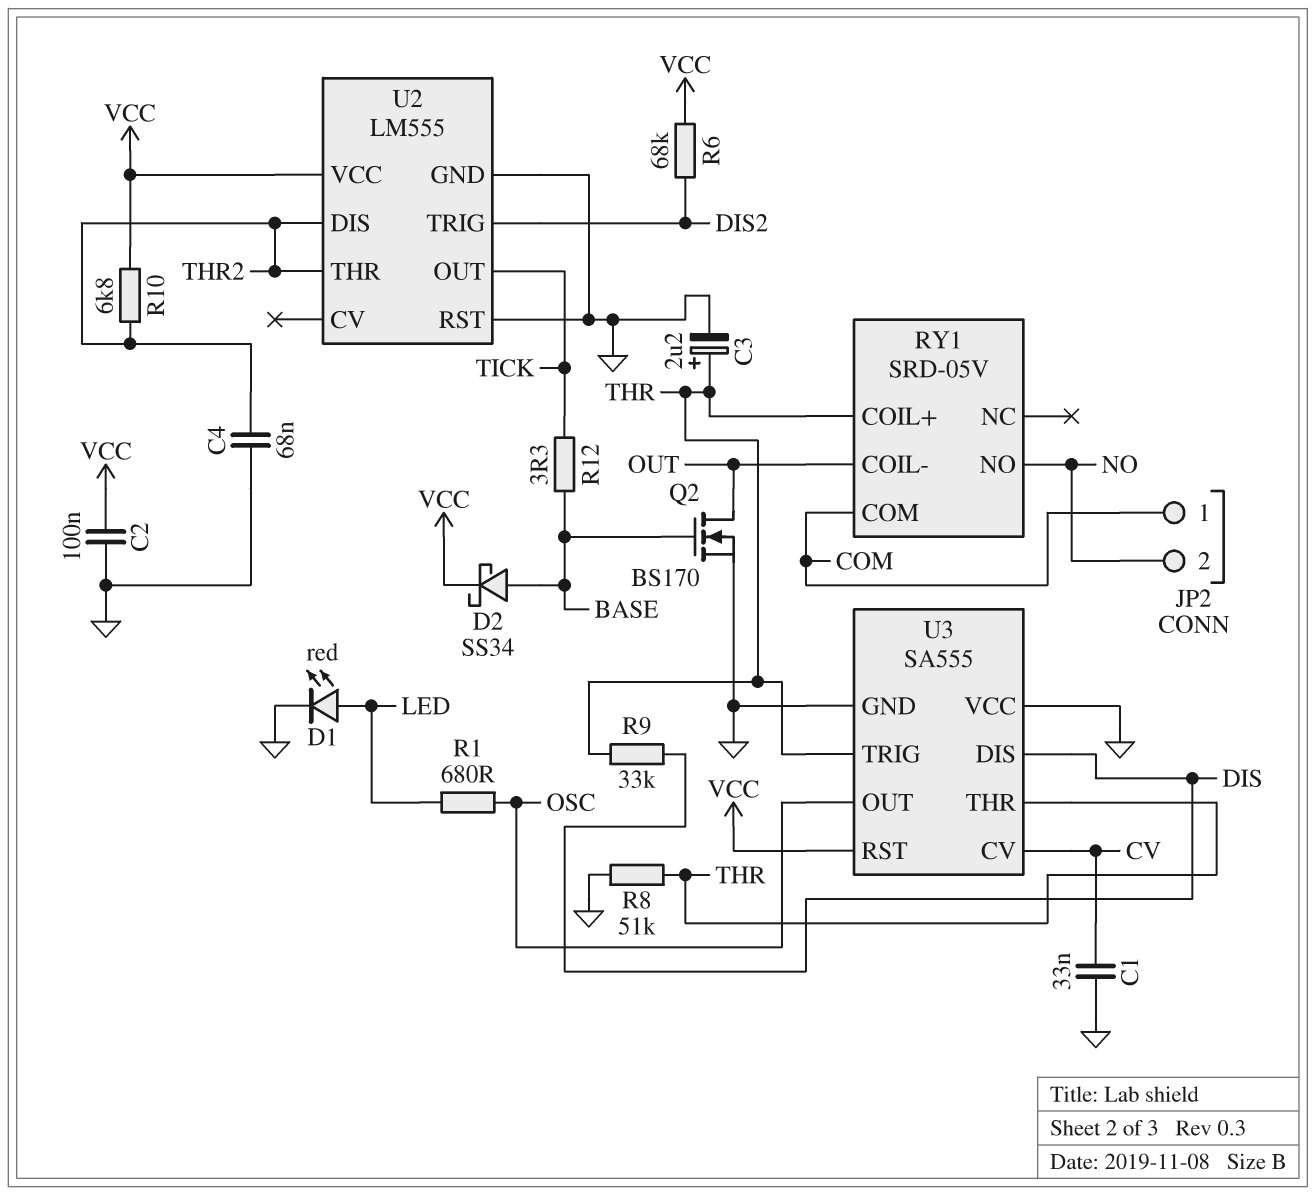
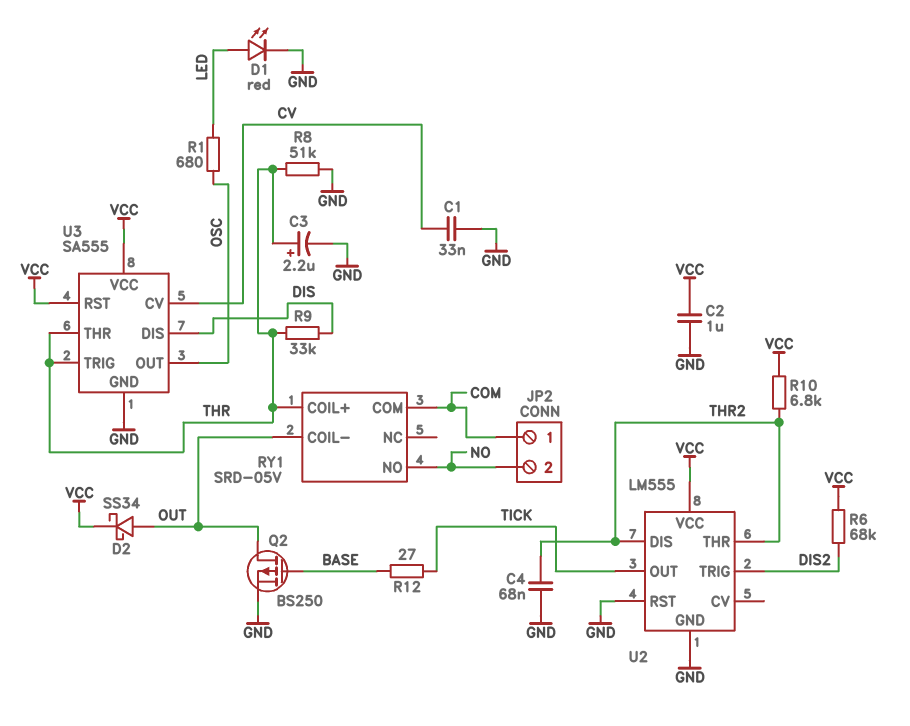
C2: 100nF (GND, VCC) -> 1uF (GND, VCC)
D2: schottky SS34 (A BASE, K VCC) -> schottky SS34 (A OUT, K VCC)
Q2: NMOS BS170 (G BASE, D OUT, S GND) -> PMOS BS250 (G BASE, D OUT, S GND)
R12: 3.3 (BASE, TICK) -> 27 (BASE, TICK)
U3 pin VCC: GND -> VCC

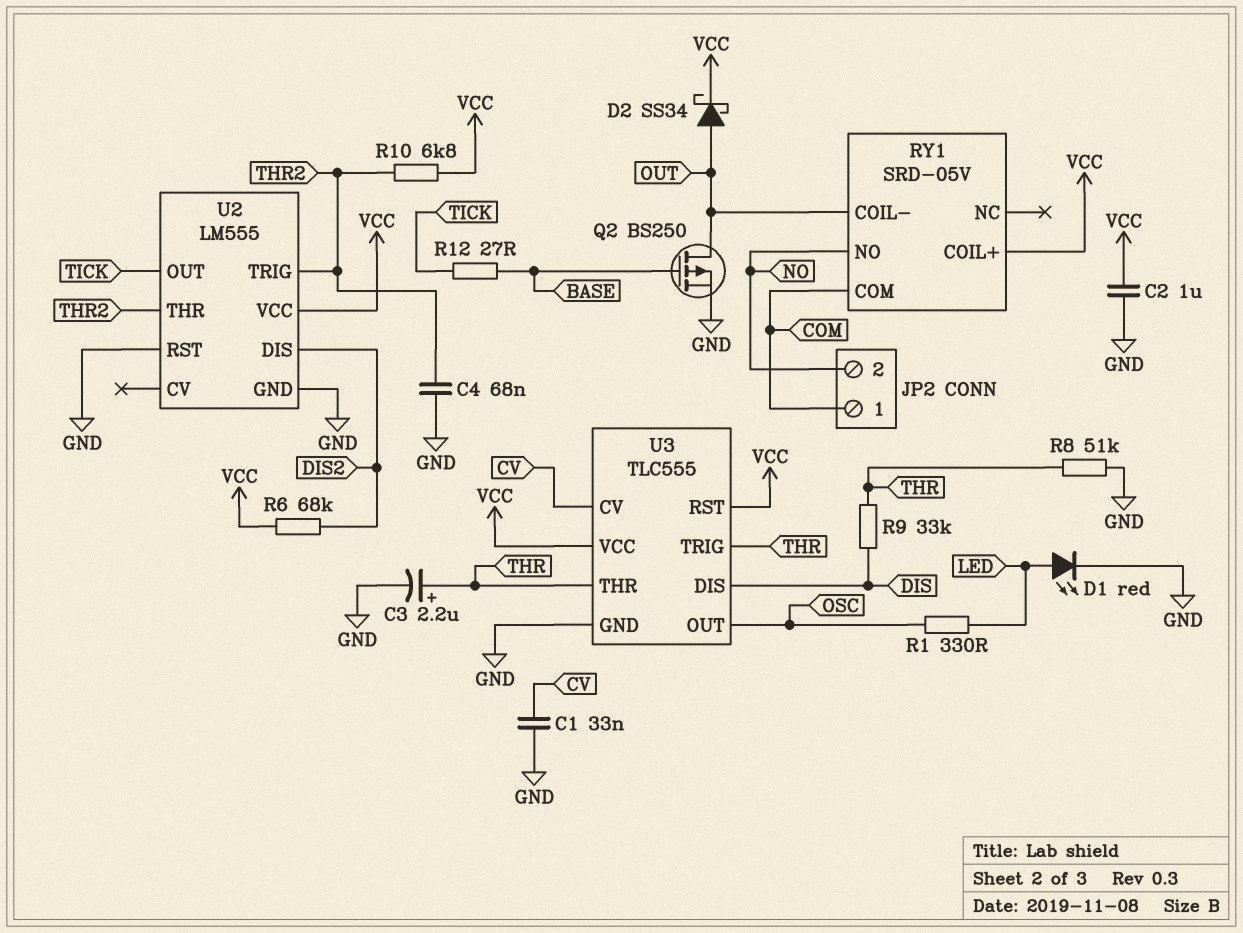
R1: 680 (LED, OSC) -> 330 (LED, OSC)
RY1 pin COIL+: THR -> VCC
U2 pin DIS: THR2 -> DIS2
U2 pin TRIG: DIS2 -> THR2
U3: SA555 -> TLC555

